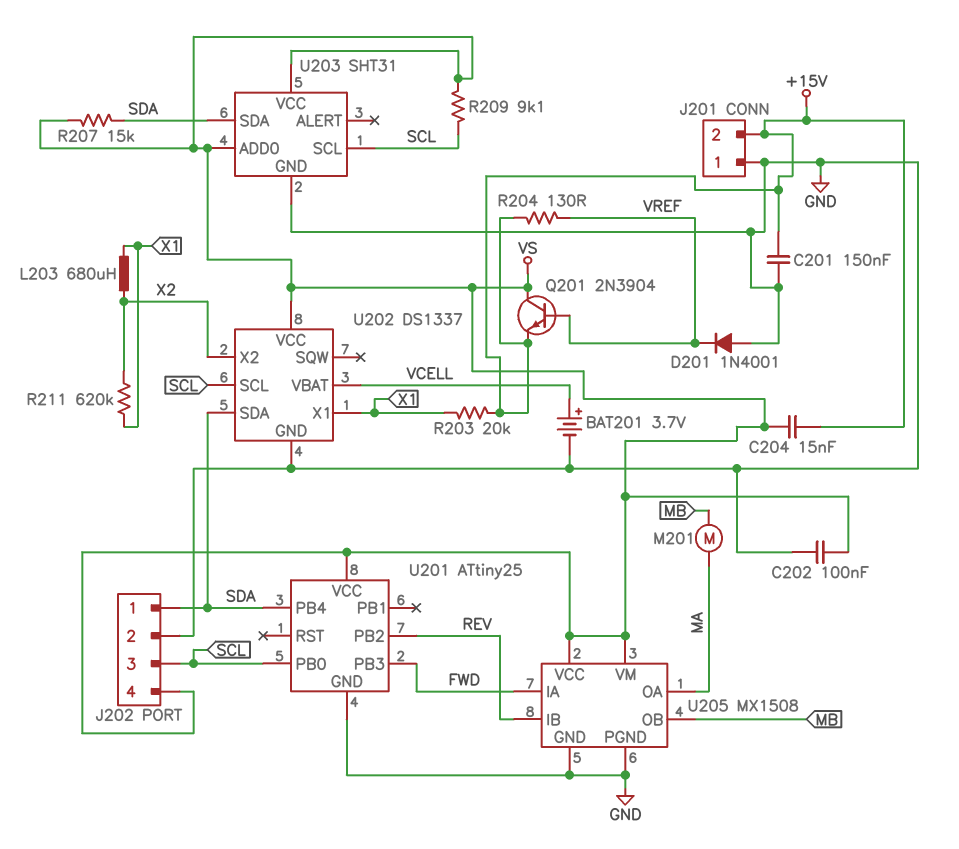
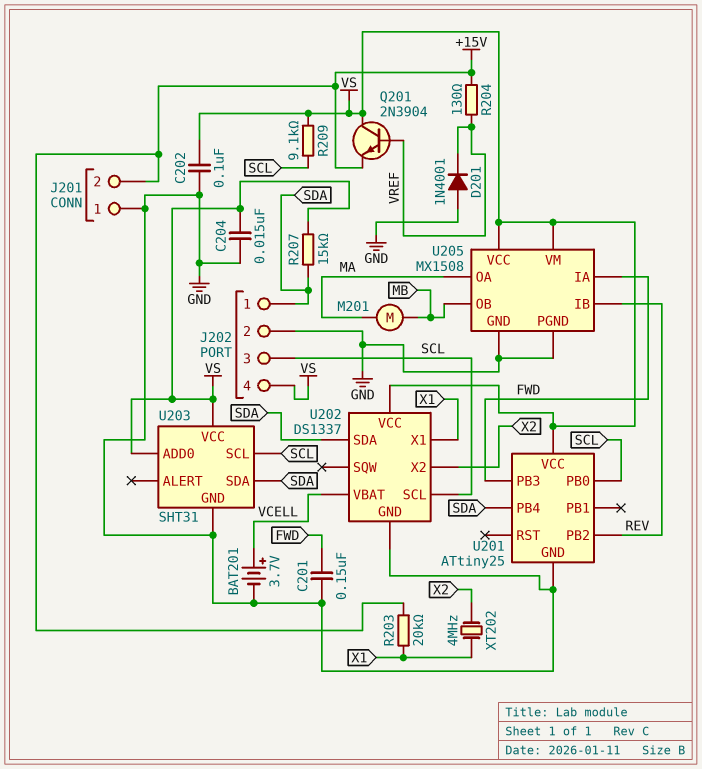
C201: 150nF (+15V, GND) -> 150nF (FWD, GND)
C204: 15nF (+15V, VS) -> 15nF (GND, VS)
L203: 680uH (X1, X2) -> none
R211: 620k (X1, X2) -> none
XT202: none -> 4MHz (X1, X2)

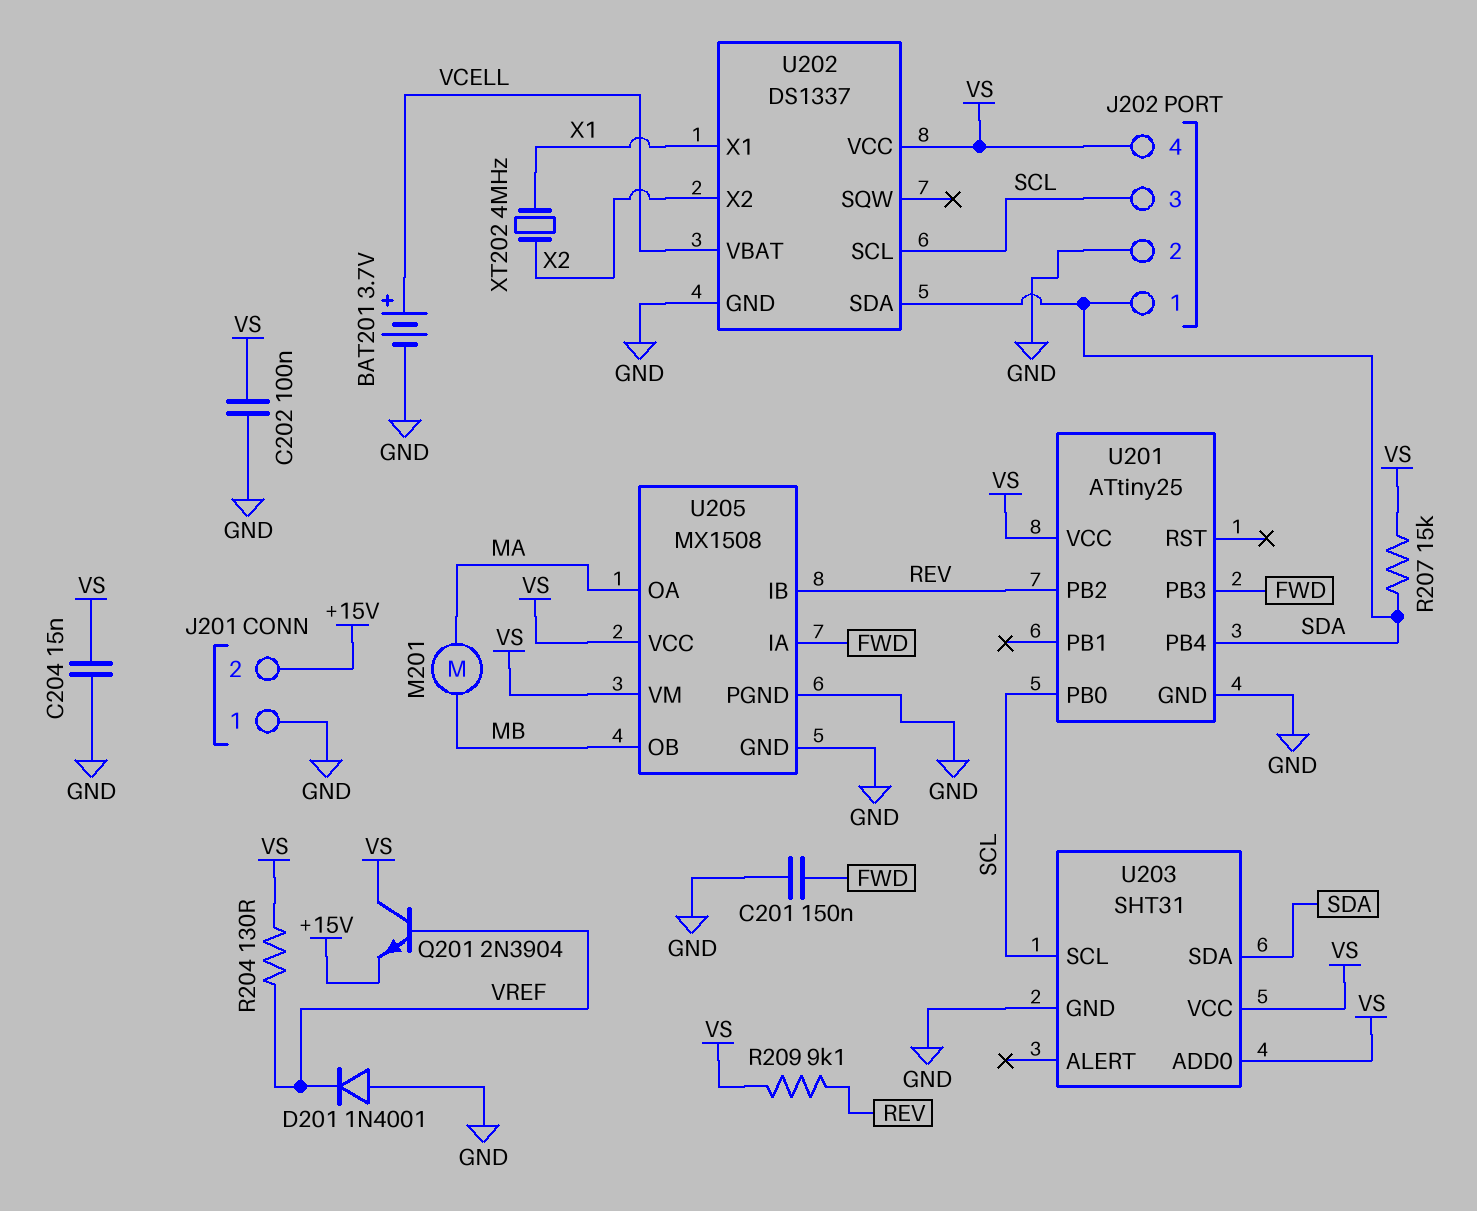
R203: 20k (+15V, X1) -> none
R204: 130 (+15V, VREF) -> 130 (VREF, VS)
R209: 9.1k (SCL, VS) -> 9.1k (REV, VS)

